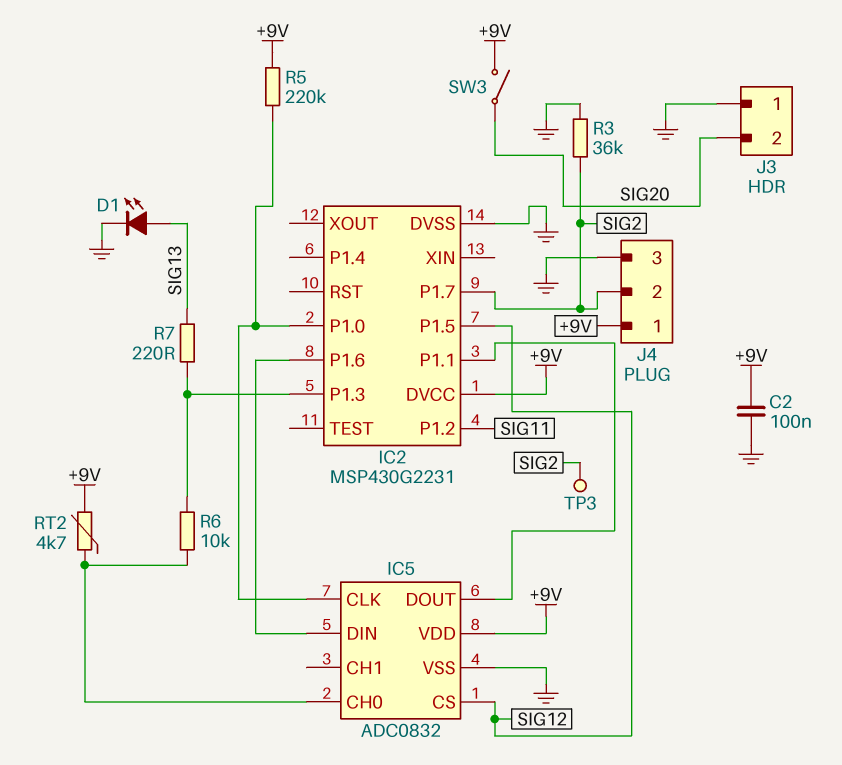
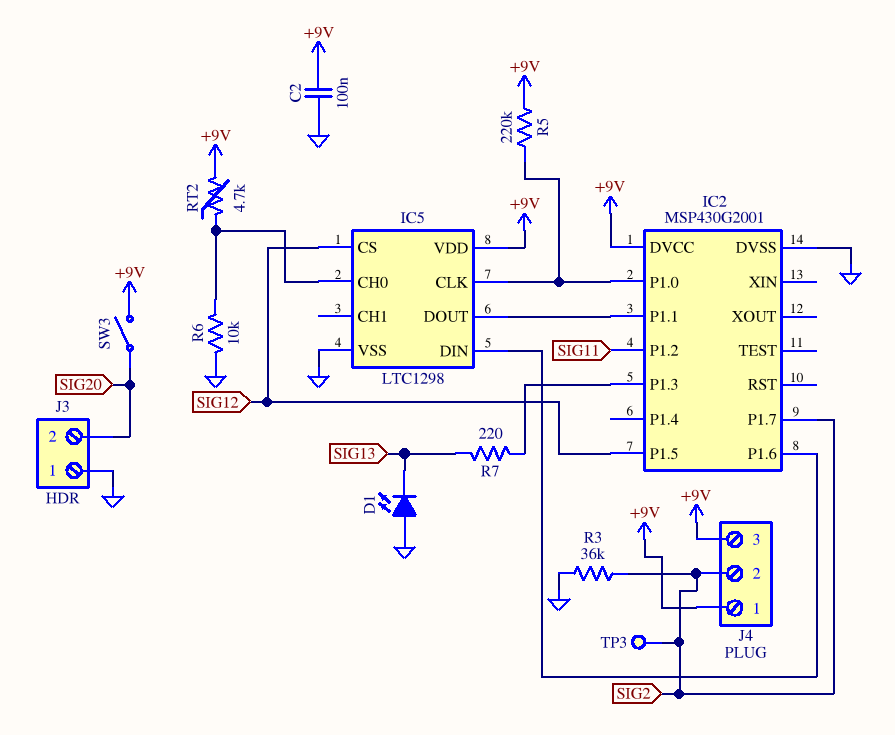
D1: LED (A SIG13, K GND) -> LED (A GND, K SIG13)
IC2: MSP430G2231 -> MSP430G2001
IC5: ADC0832 -> LTC1298
J4 pin 3: GND -> +9V
R6: 10k (IC2/P1.3, IC5/CH0) -> 10k (GND, IC5/CH0)

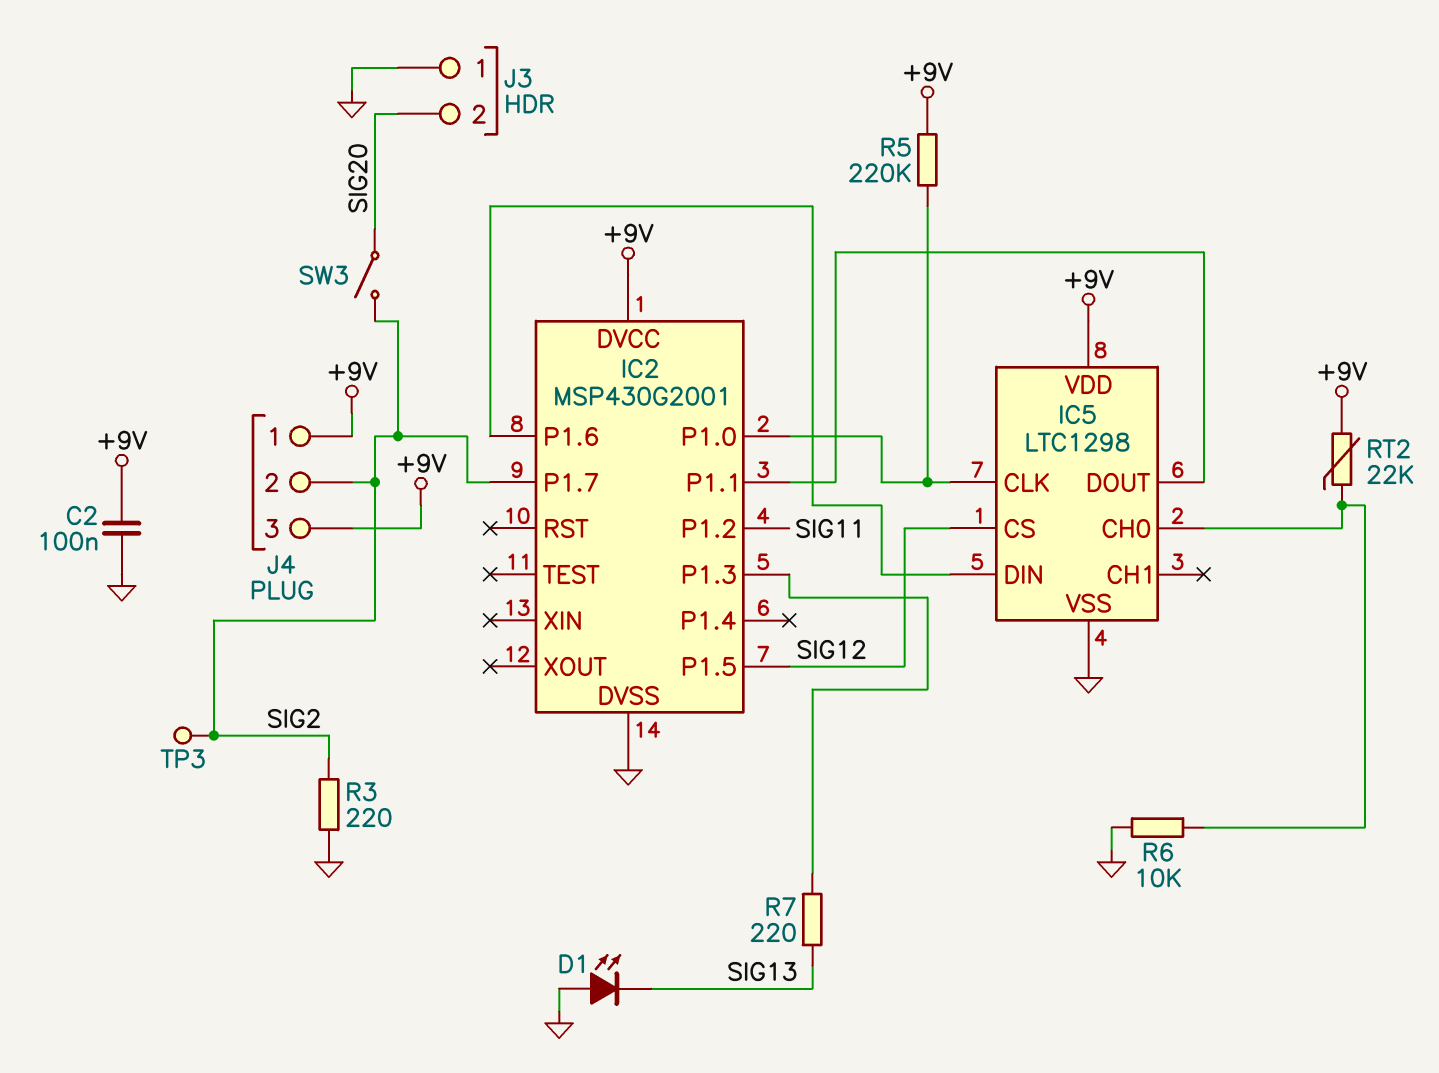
R3: 36k (GND, SIG2) -> 220 (GND, SIG2)
RT2: 4.7k (+9V, IC5/CH0) -> 22k (+9V, IC5/CH0)
SW3: switch (+9V, SIG20) -> switch (SIG2, SIG20)

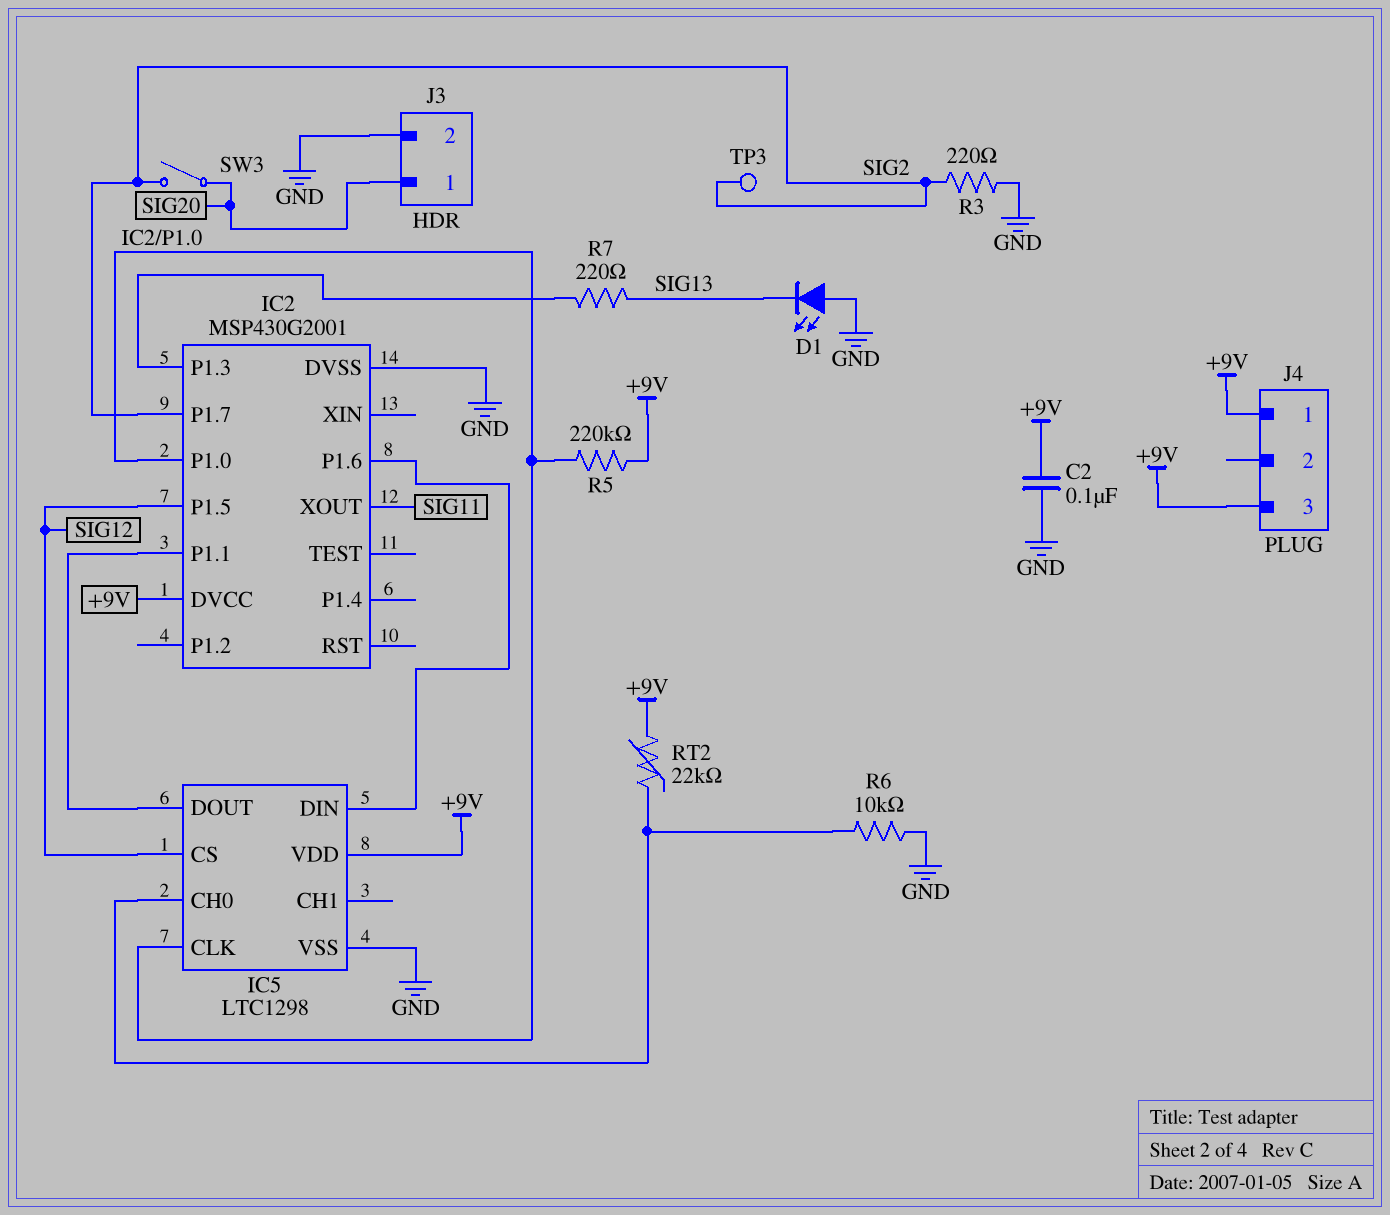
IC2 pin P1.2: SIG11 -> none
IC2 pin XOUT: none -> SIG11
J3 pin 1: GND -> SIG20
J3 pin 2: SIG20 -> GND
J4 pin 2: SIG2 -> none

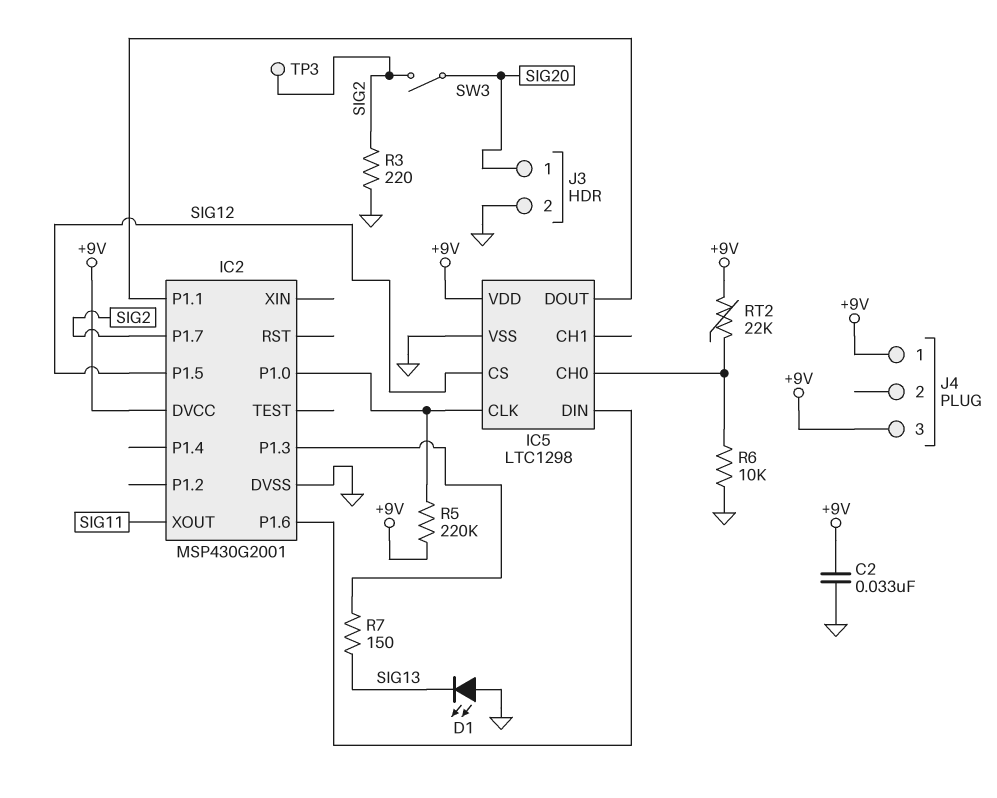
C2: 100nF (+9V, GND) -> 33nF (+9V, GND)
R7: 220 (IC2/P1.3, SIG13) -> 150 (IC2/P1.3, SIG13)

